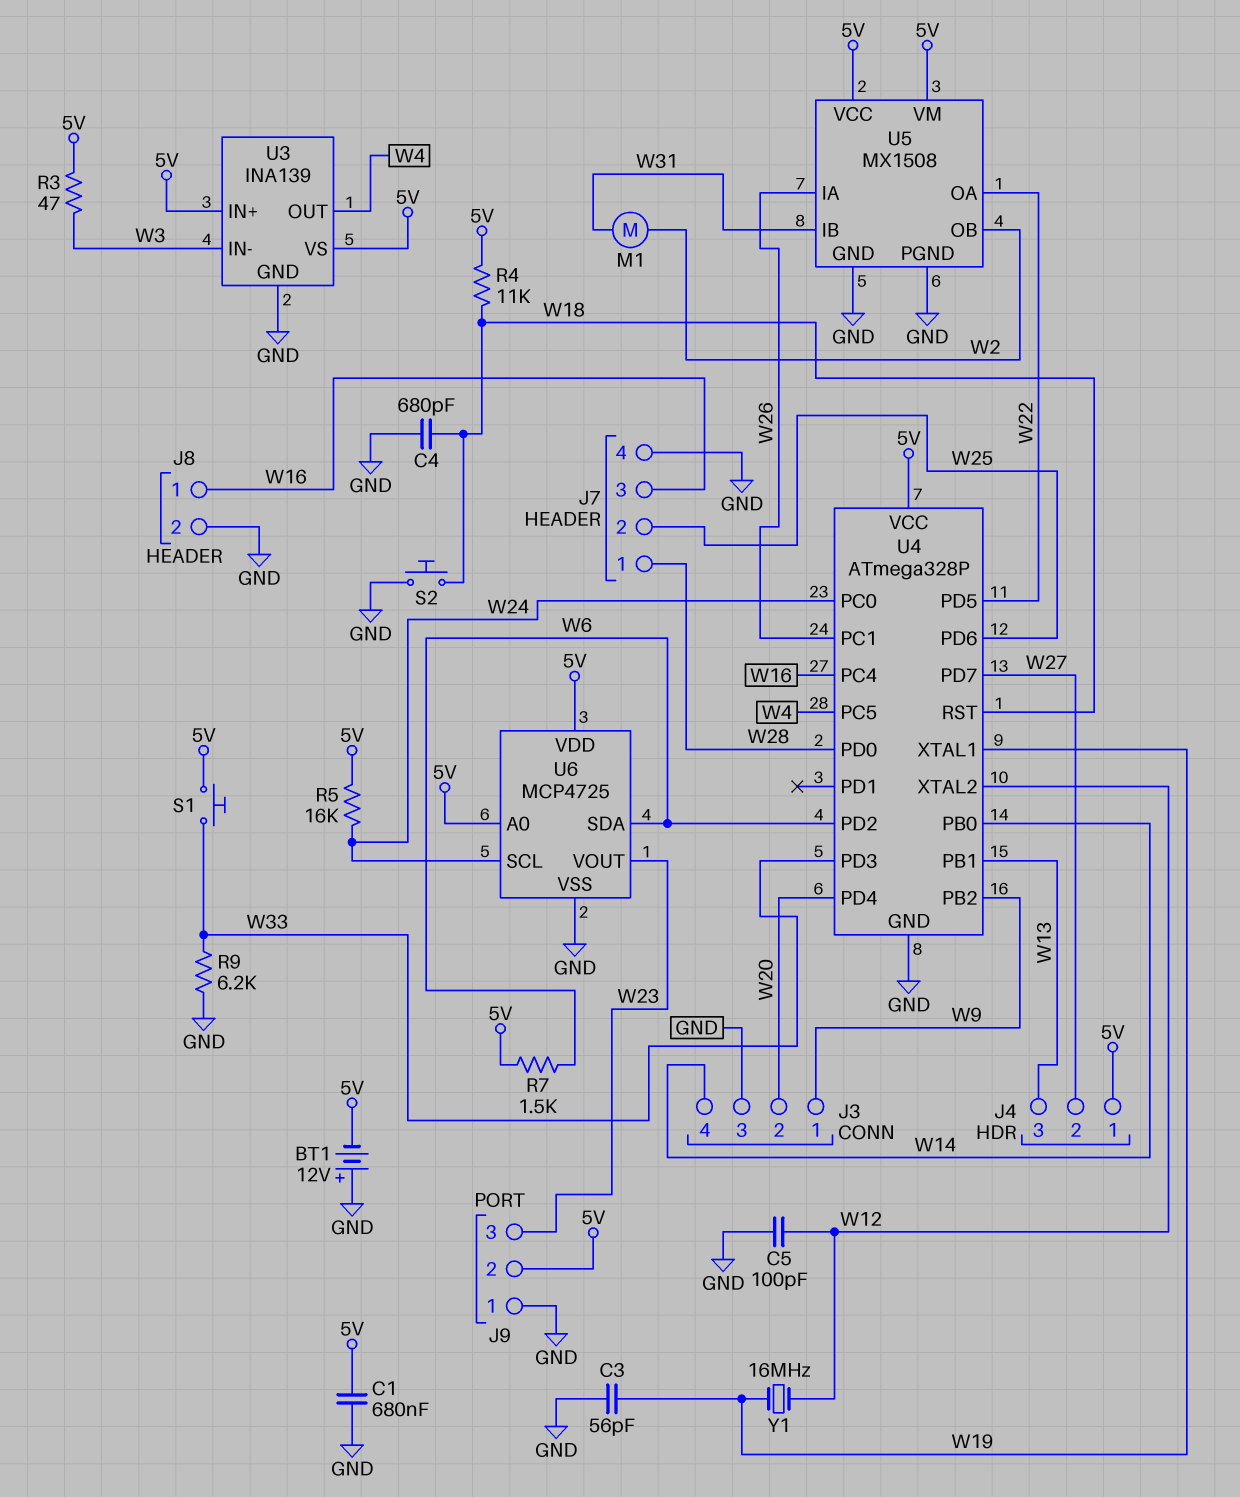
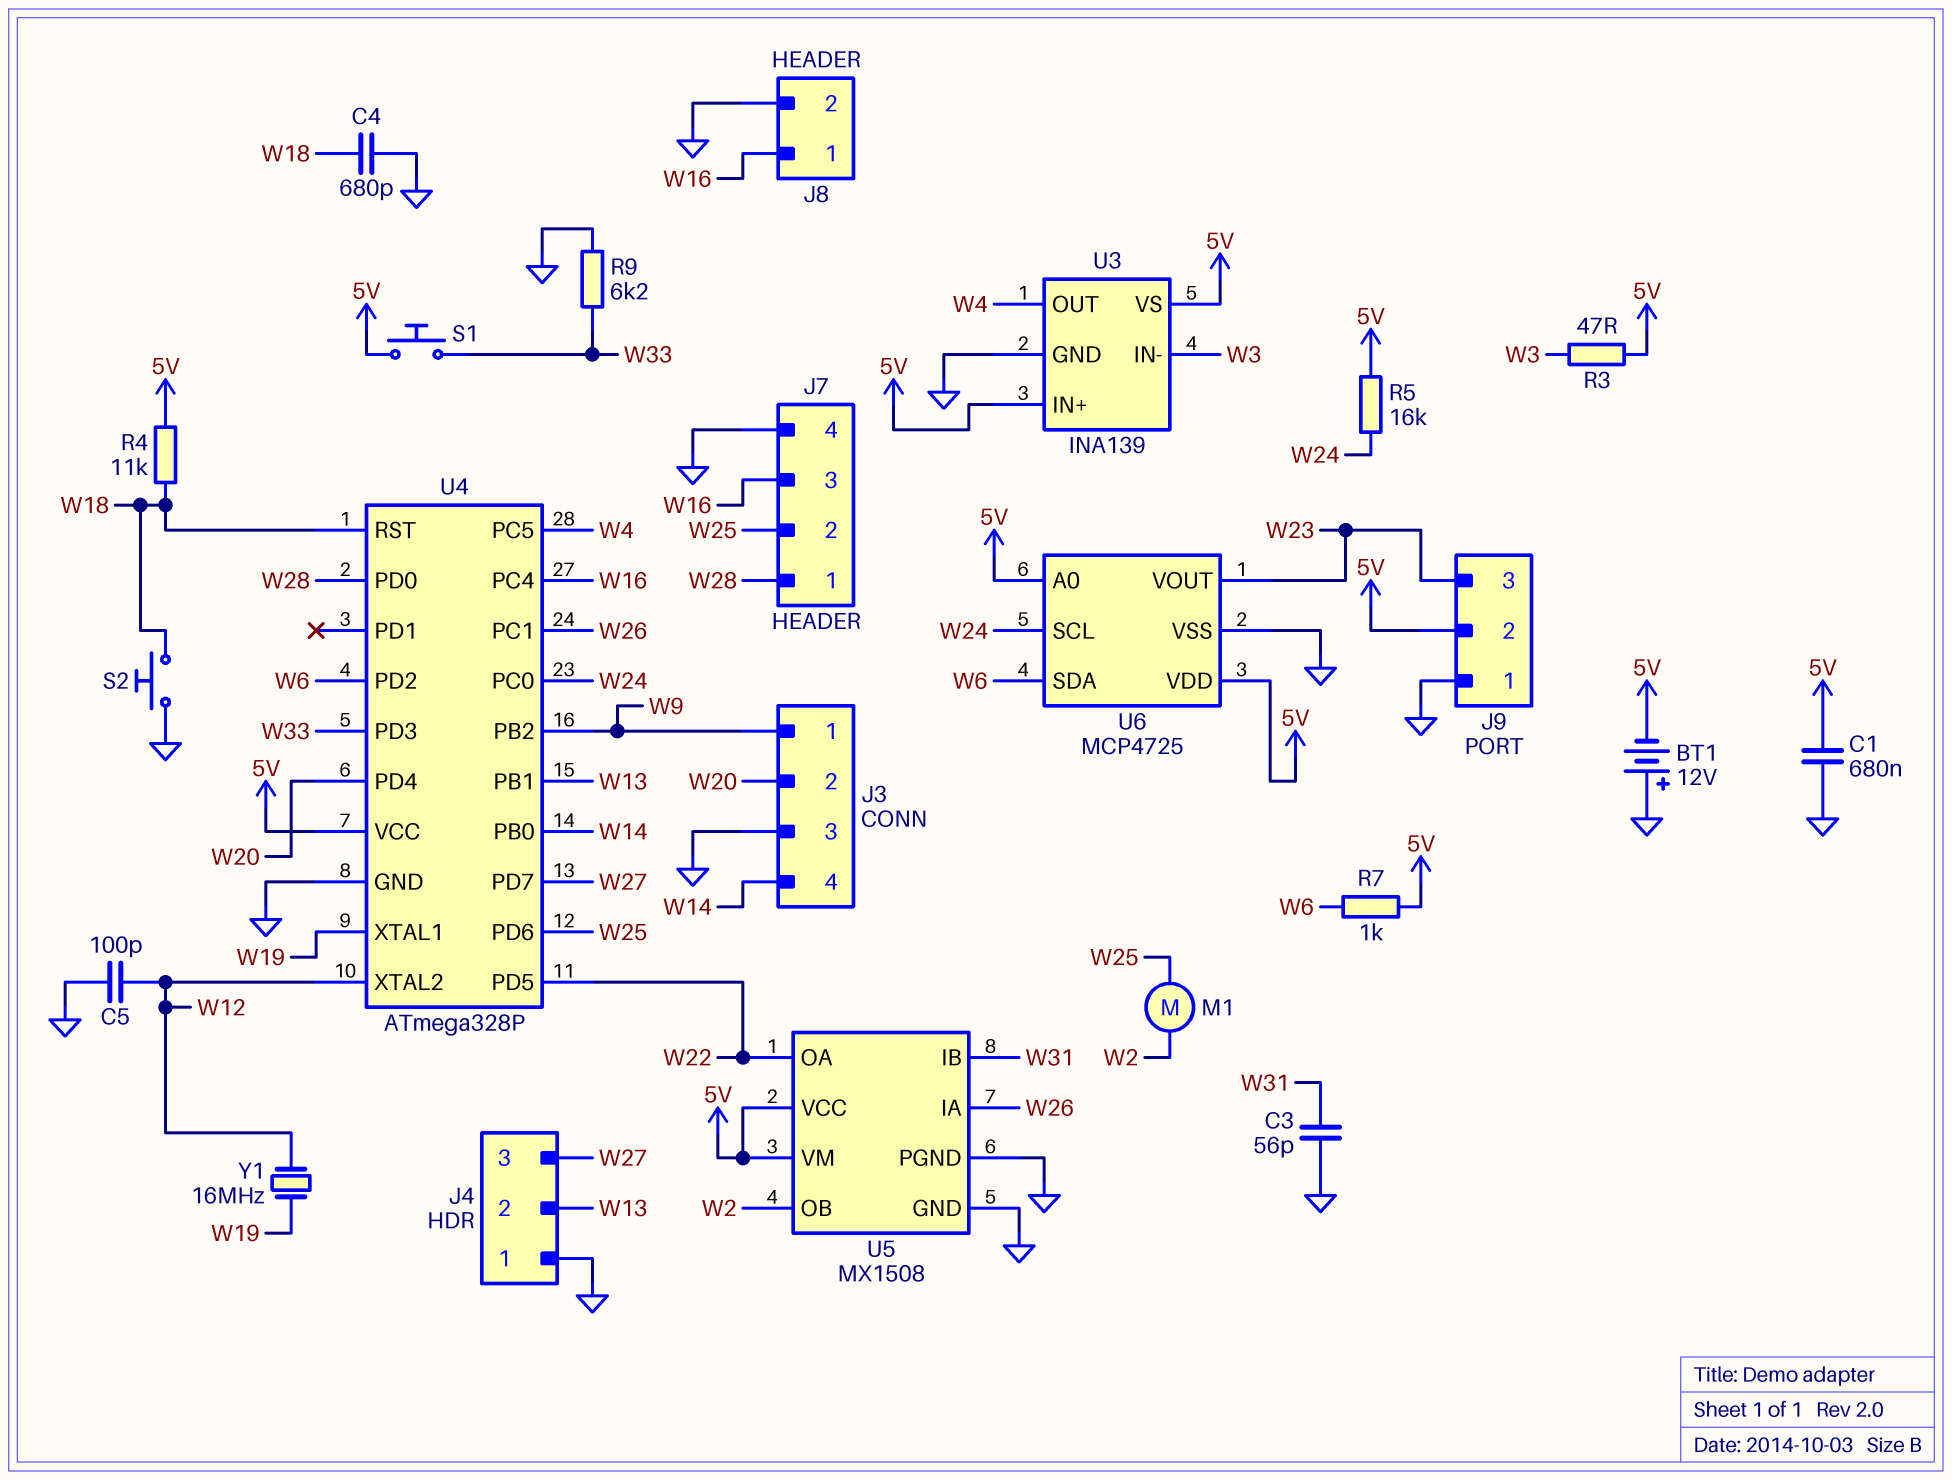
C3: 56pF (GND, W19) -> 56pF (GND, W31)
J4 pin 1: 5V -> GND
J4 pin 2: W27 -> W13
J4 pin 3: W13 -> W27
M1: motor (W2, W31) -> motor (W2, W25)
R7: 1.5k (5V, W6) -> 1k (5V, W6)

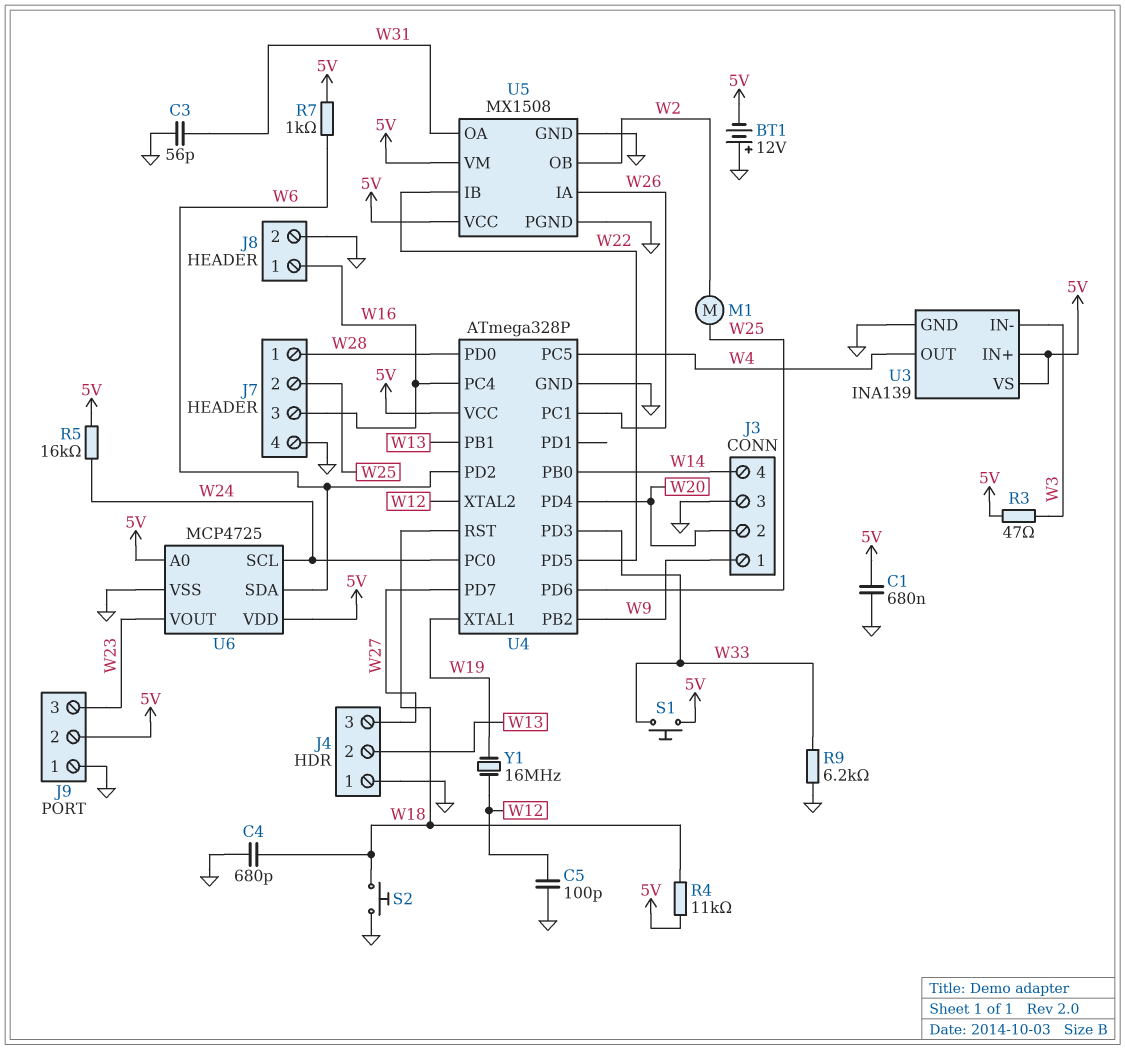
U5 pin IB: W31 -> W22
U5 pin OA: W22 -> W31

